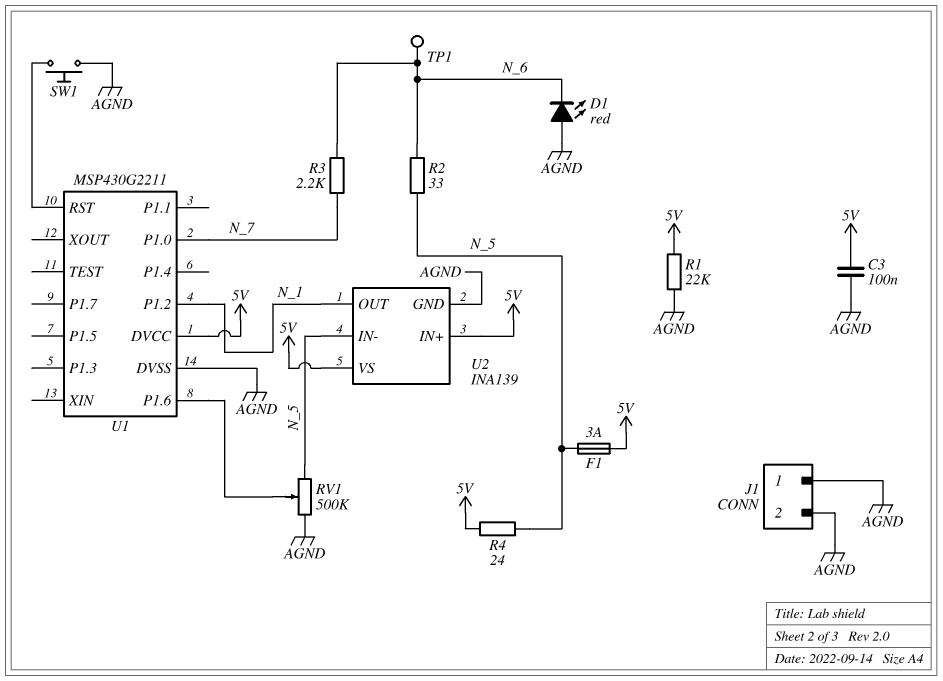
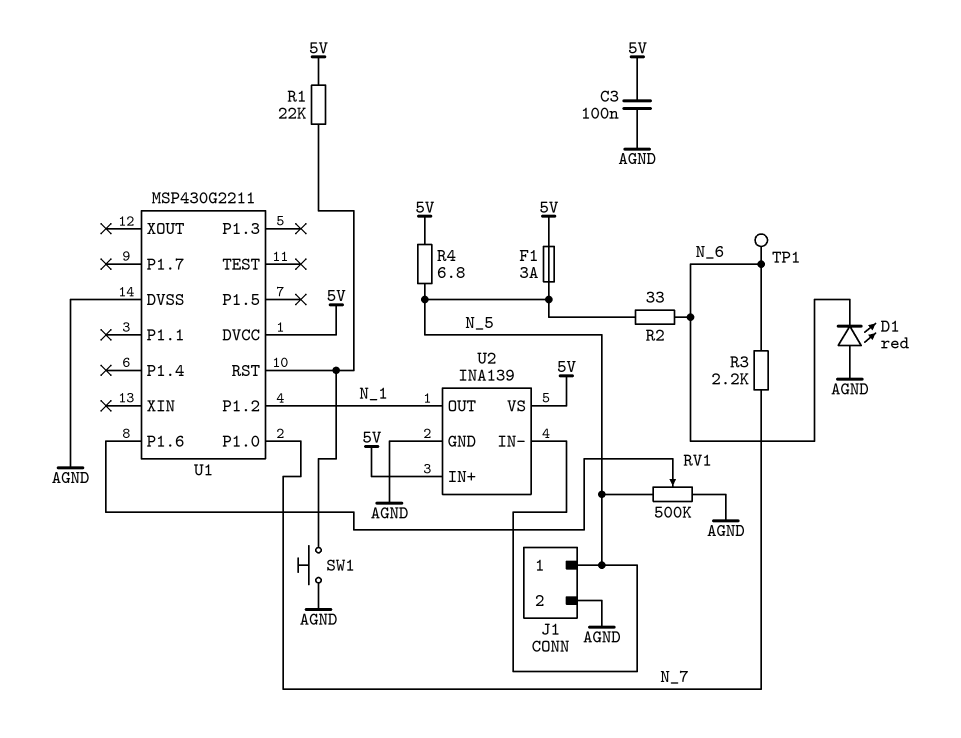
J1 pin 1: AGND -> N_5
R1: 22k (5V, AGND) -> 22k (5V, U1/RST)
R4: 24 (5V, N_5) -> 6.8 (5V, N_5)

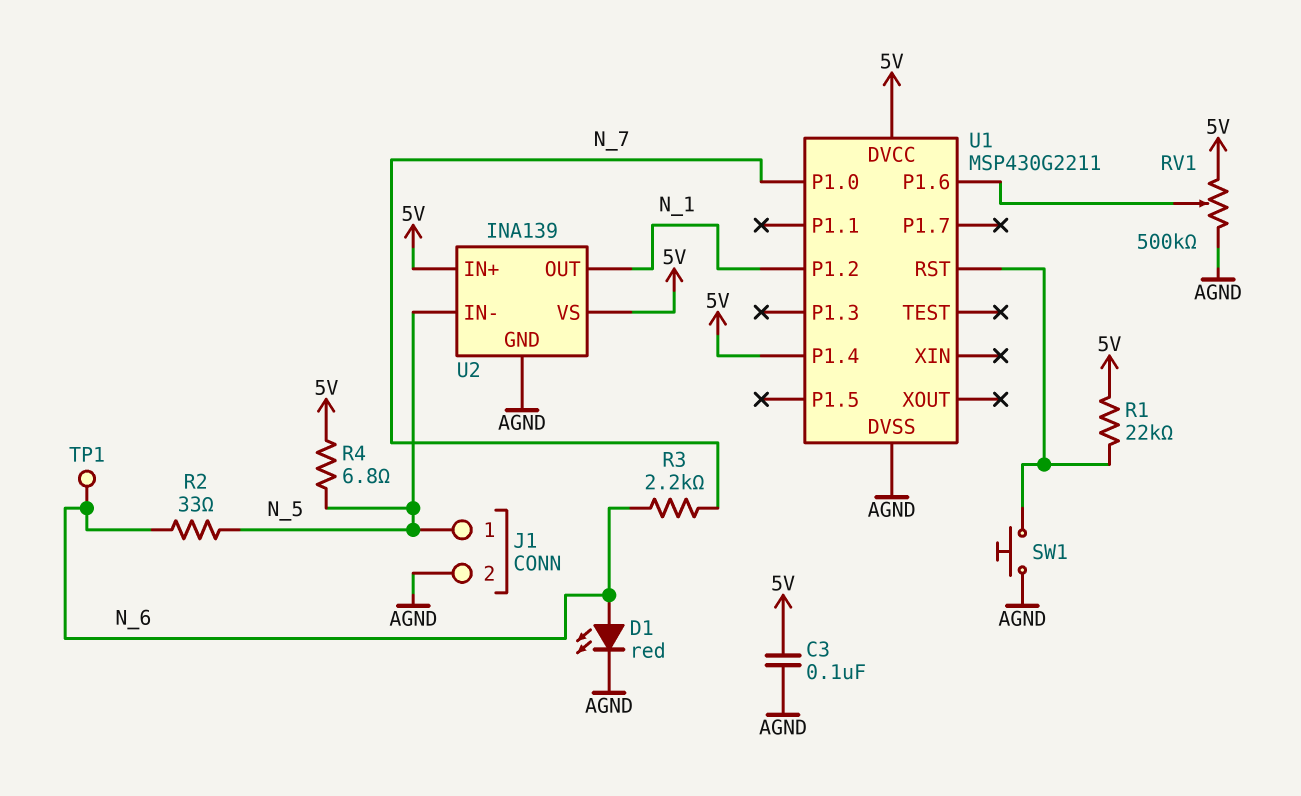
D1: LED red (A AGND, K N_6) -> LED red (A N_6, K AGND)
F1: 3A (5V, N_5) -> none
RV1: 500k (AGND, N_5, wiper U1/P1.6) -> 500k (5V, AGND, wiper U1/P1.6)
U1 pin P1.4: none -> 5V

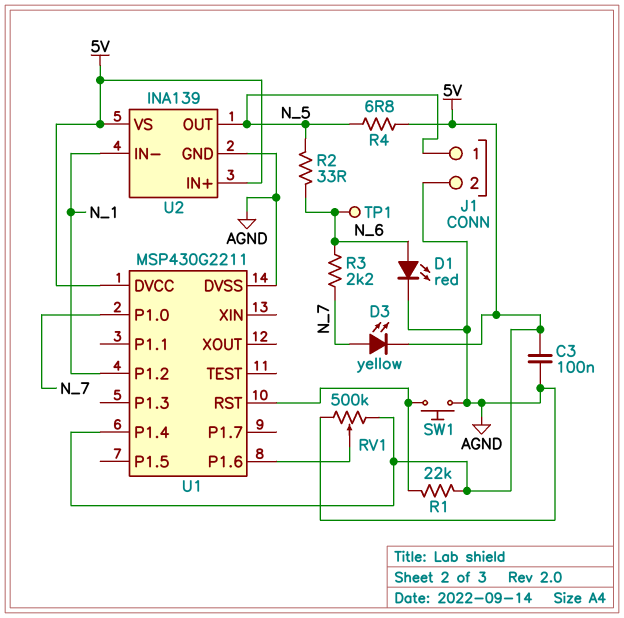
D3: none -> LED yellow (A N_7, K 5V)
U2 pin IN-: N_5 -> N_1
U2 pin OUT: N_1 -> N_5

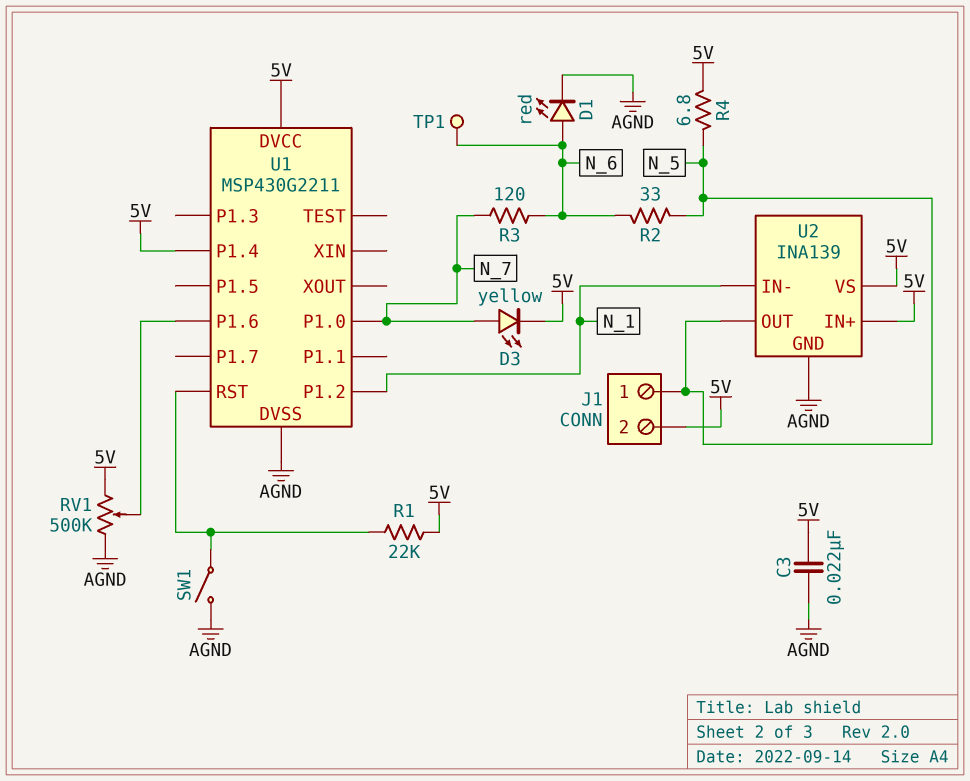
C3: 100nF (5V, AGND) -> 22nF (5V, AGND)
J1 pin 2: AGND -> 5V
R3: 2.2k (N_6, N_7) -> 120 (N_6, N_7)
SW1: button (AGND, U1/RST) -> switch (AGND, U1/RST)

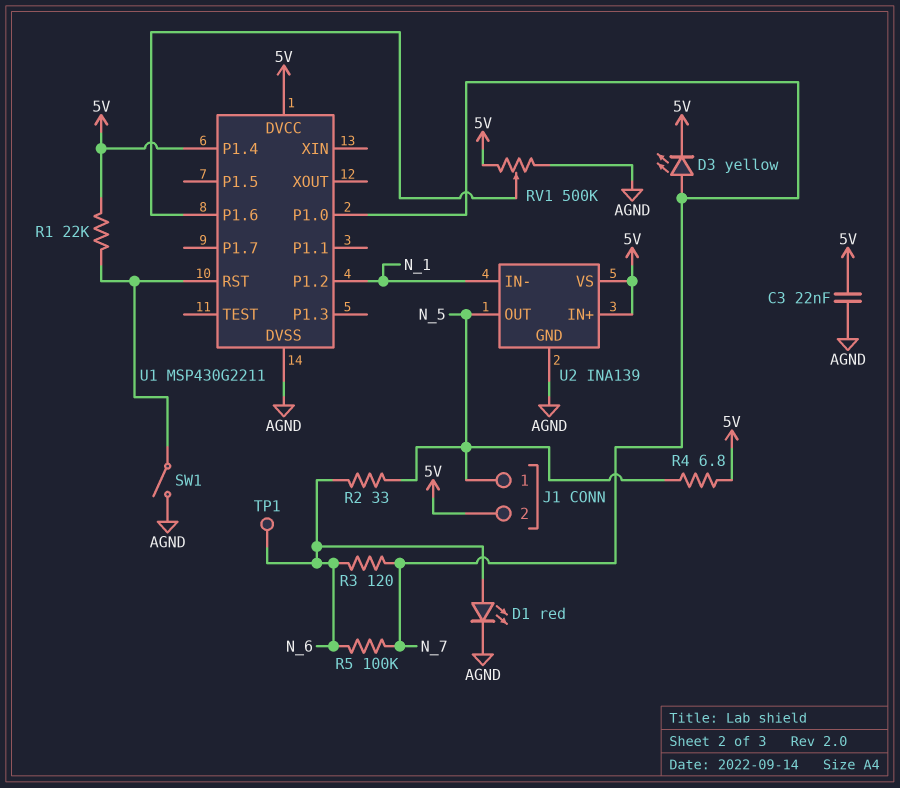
R5: none -> 100k (N_6, N_7)

